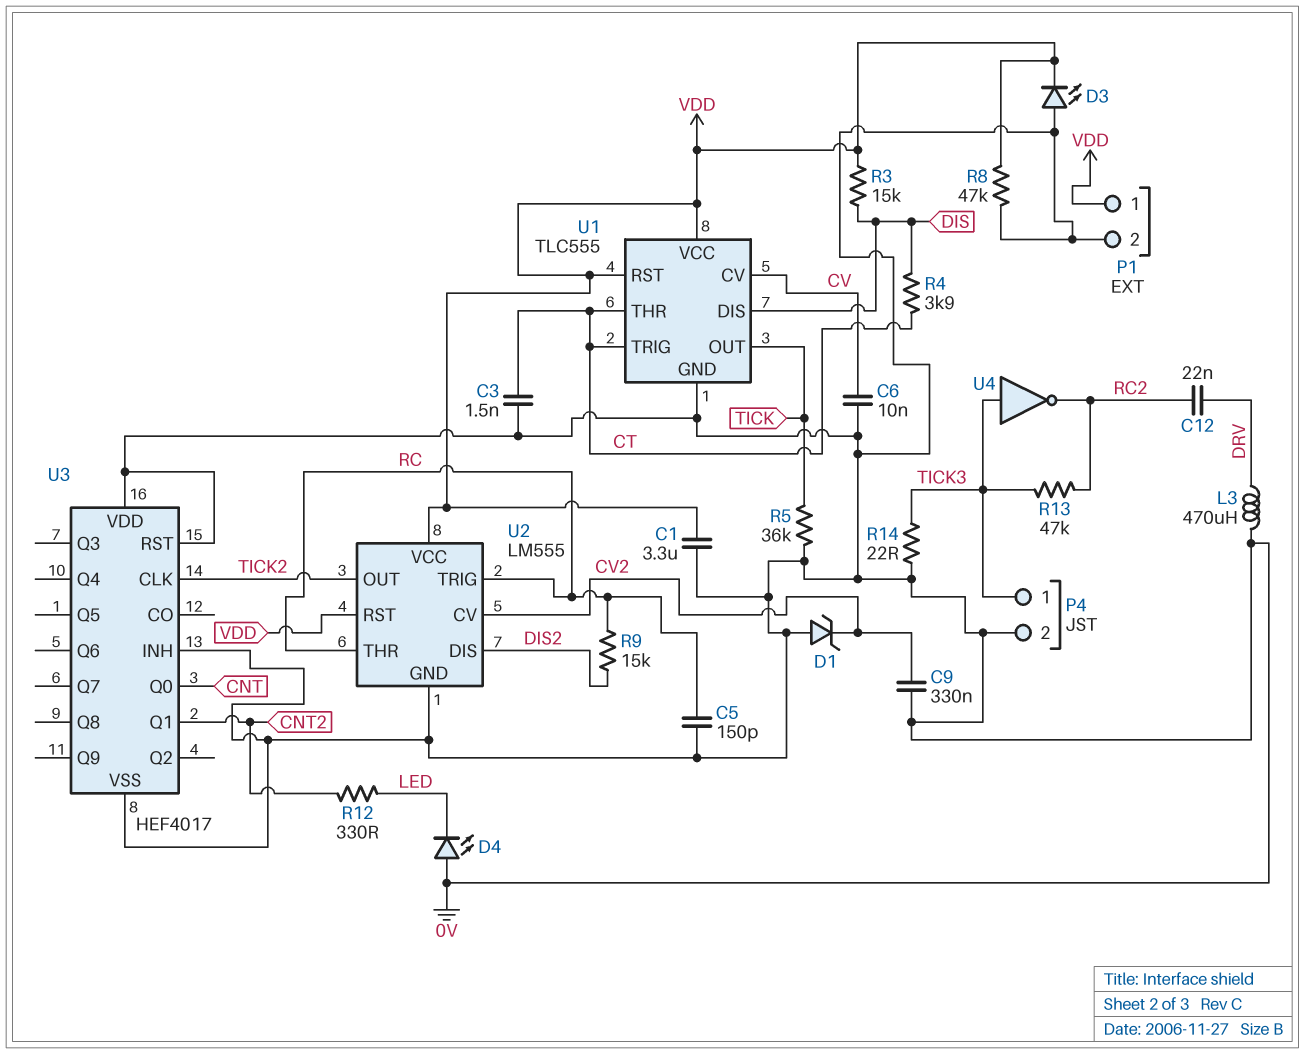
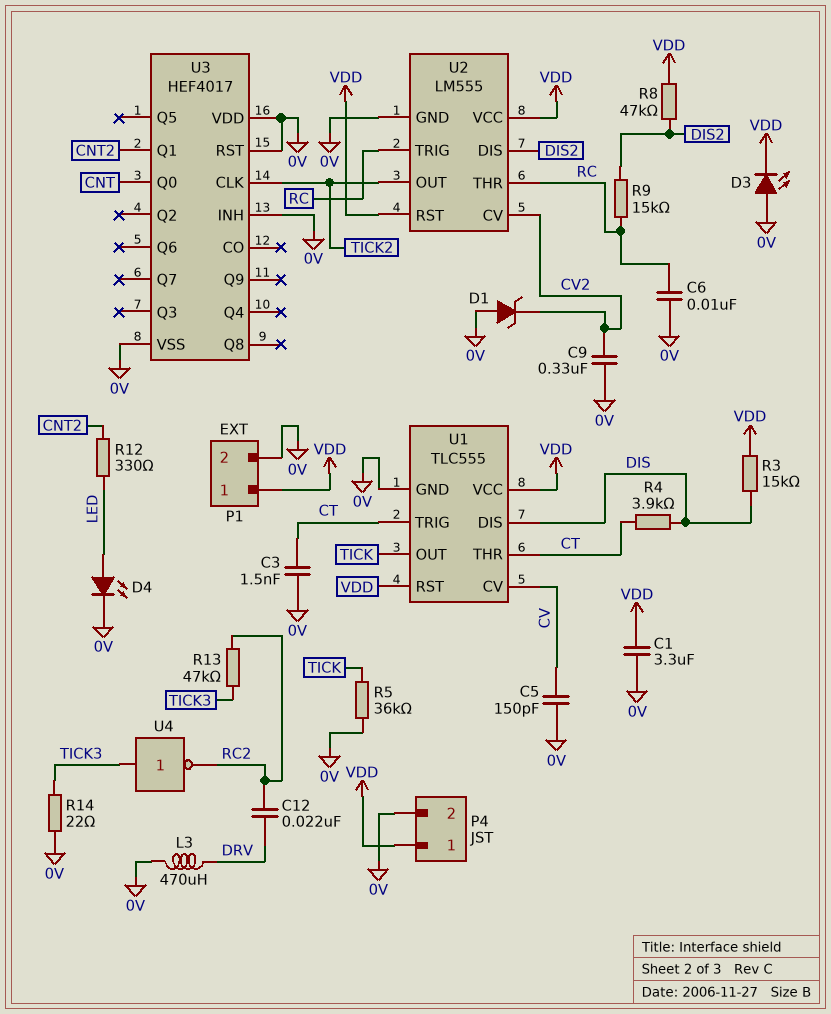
C5: 150pF (0V, RC) -> 150pF (0V, CV)
C6: 10nF (0V, CV) -> 10nF (0V, RC)
D4: LED (A 0V, K LED) -> LED (A LED, K 0V)
P4 pin 1: TICK3 -> VDD
R8: 47k (0V, VDD) -> 47k (DIS2, VDD)

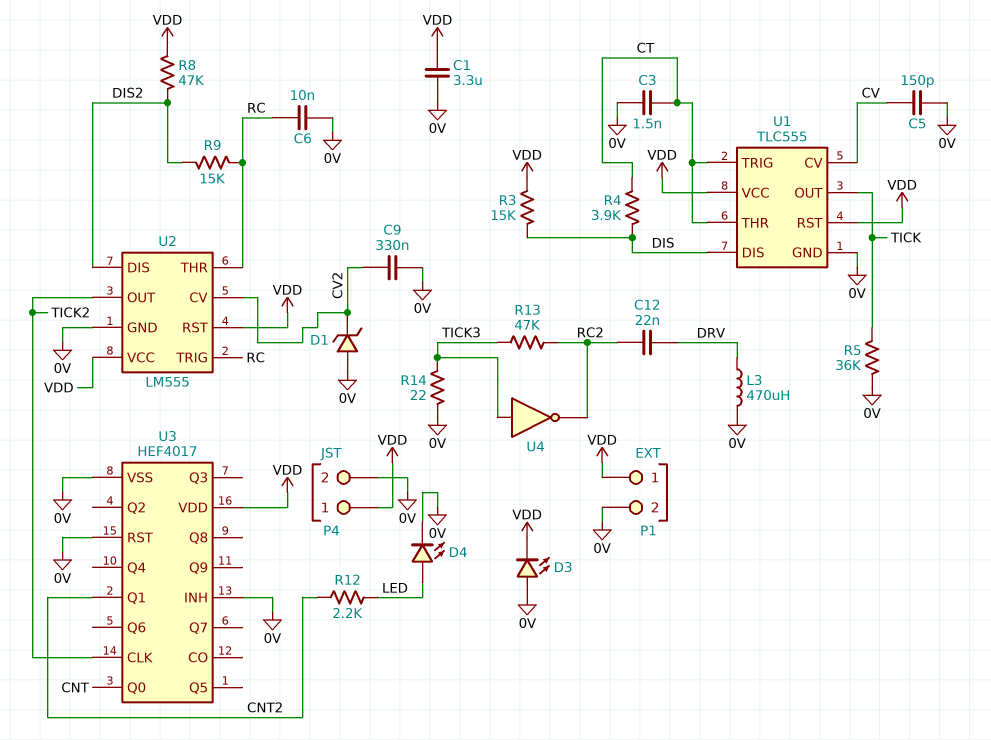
R12: 330 (CNT2, LED) -> 2.2k (CNT2, LED)
U3 pin VDD: 0V -> VDD

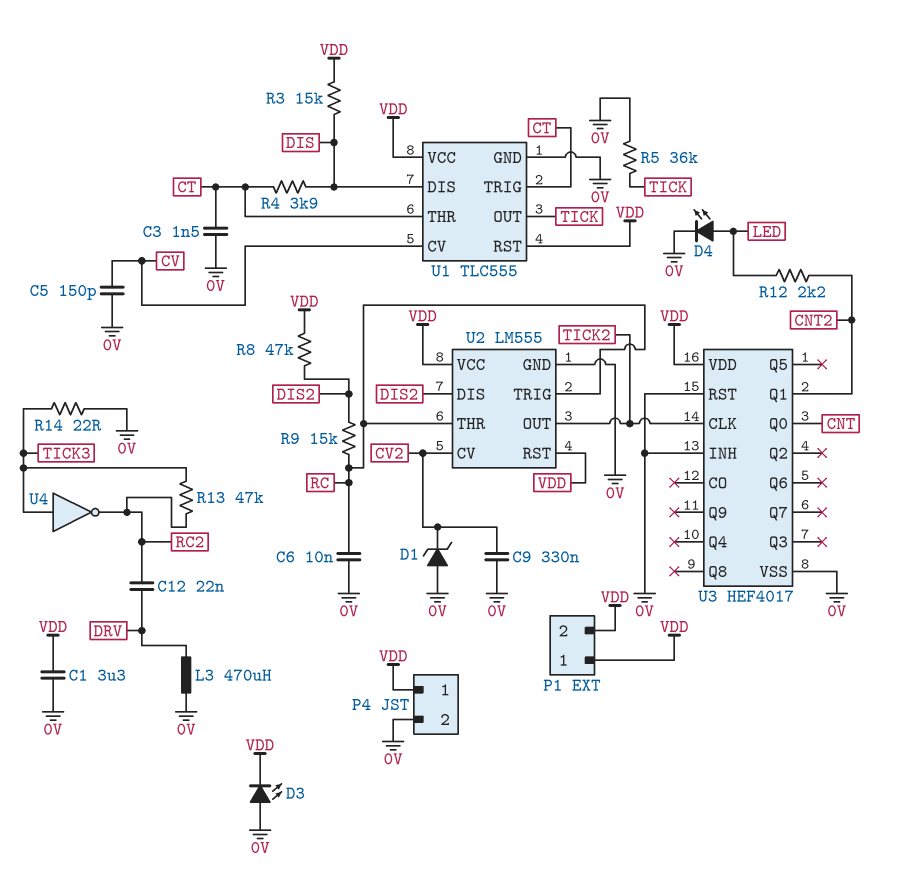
P1 pin 2: 0V -> VDD

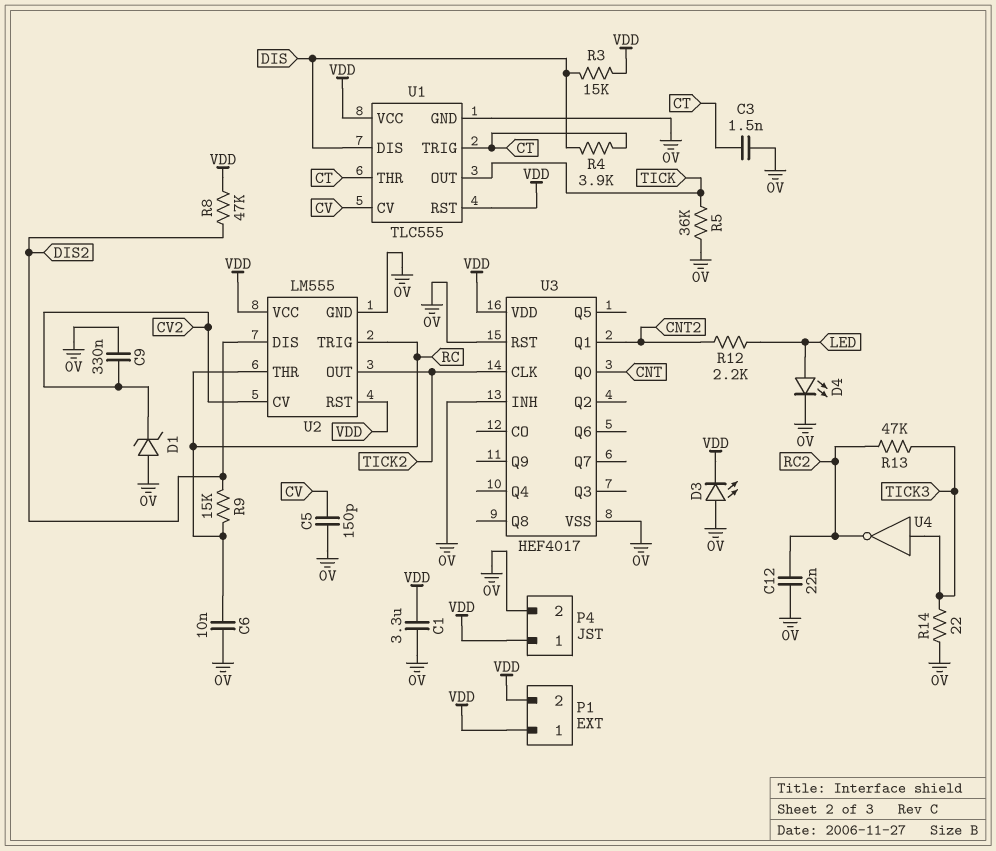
C12: 22nF (DRV, RC2) -> 22nF (0V, RC2)
L3: 470uH (0V, DRV) -> none

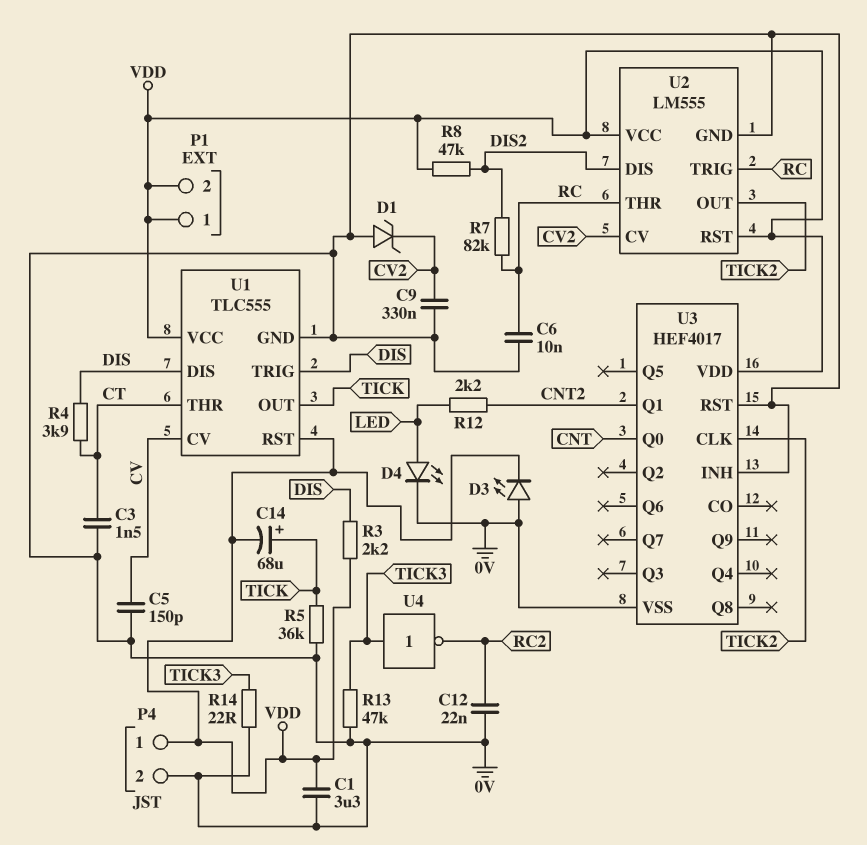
C14: none -> 68uF (plus TICK, minus VDD)
R3: 15k (DIS, VDD) -> 2.2k (DIS, VDD)
R7: none -> 82k (DIS2, RC)
R9: 15k (DIS2, RC) -> none
R13: 47k (RC2, TICK3) -> 47k (0V, TICK3)
U1 pin TRIG: CT -> DIS

